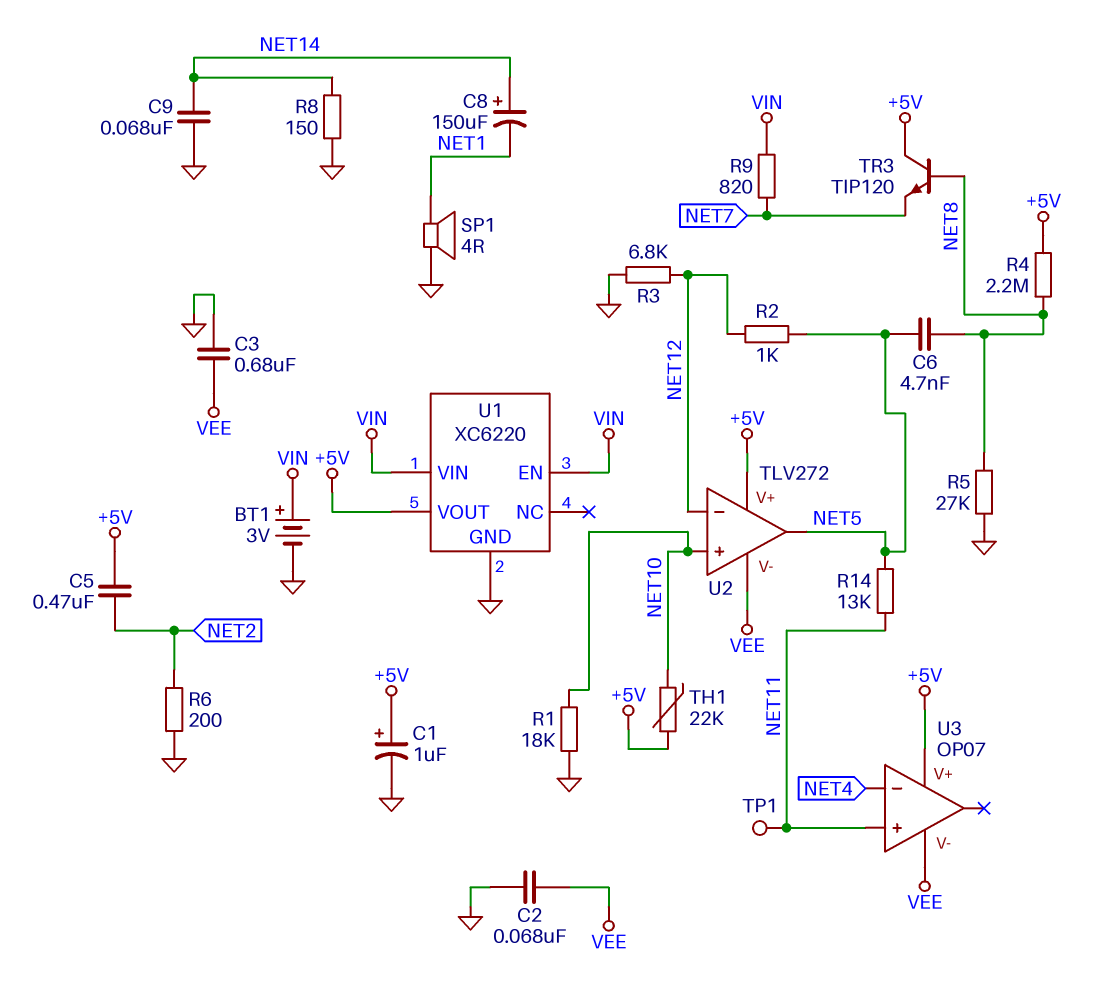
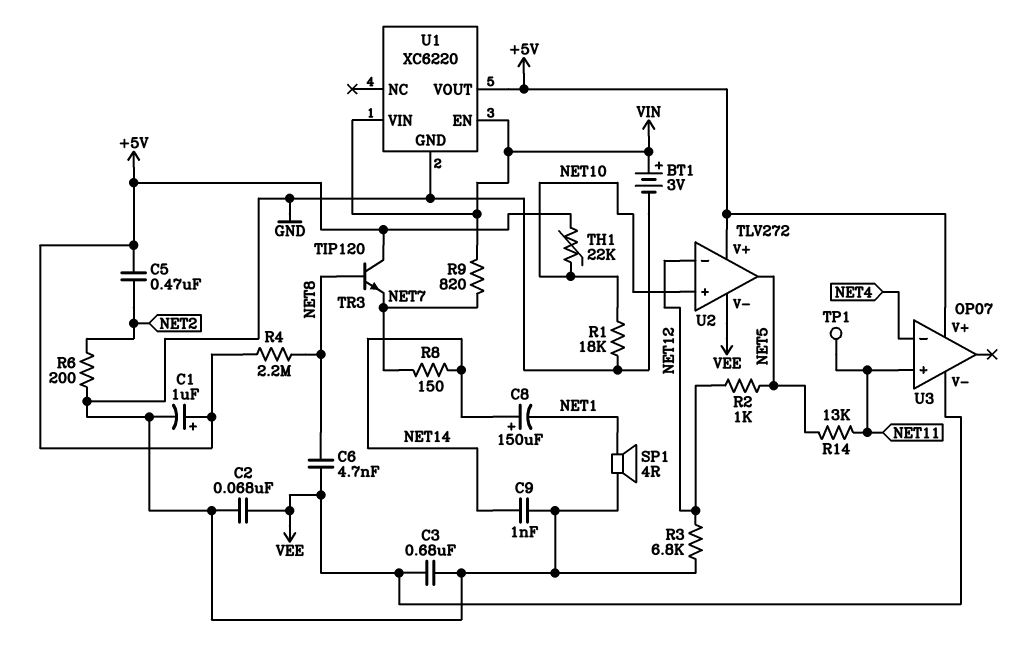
C6: 4.7nF (NET5, NET8) -> 4.7nF (NET8, VEE)
C9: 68nF (GND, NET14) -> 1nF (GND, NET14)
R5: 27k (GND, NET8) -> none
R8: 150 (GND, NET14) -> 150 (NET7, NET14)

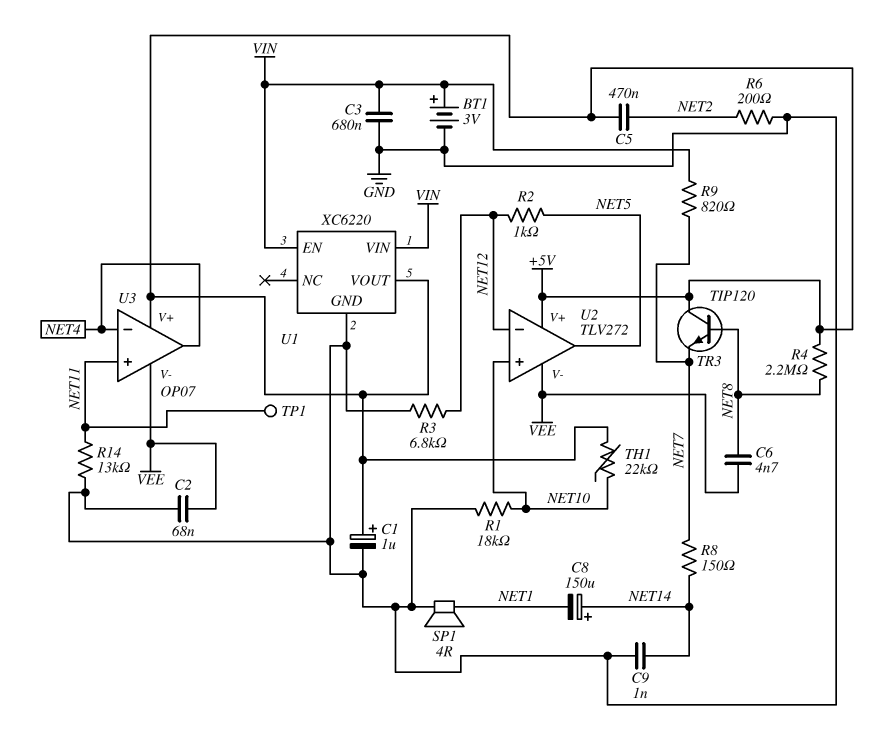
C3: 680nF (GND, VEE) -> 680nF (GND, VIN)
R14: 13k (NET5, NET11) -> 13k (GND, NET11)
U3 pin out: none -> NET4

